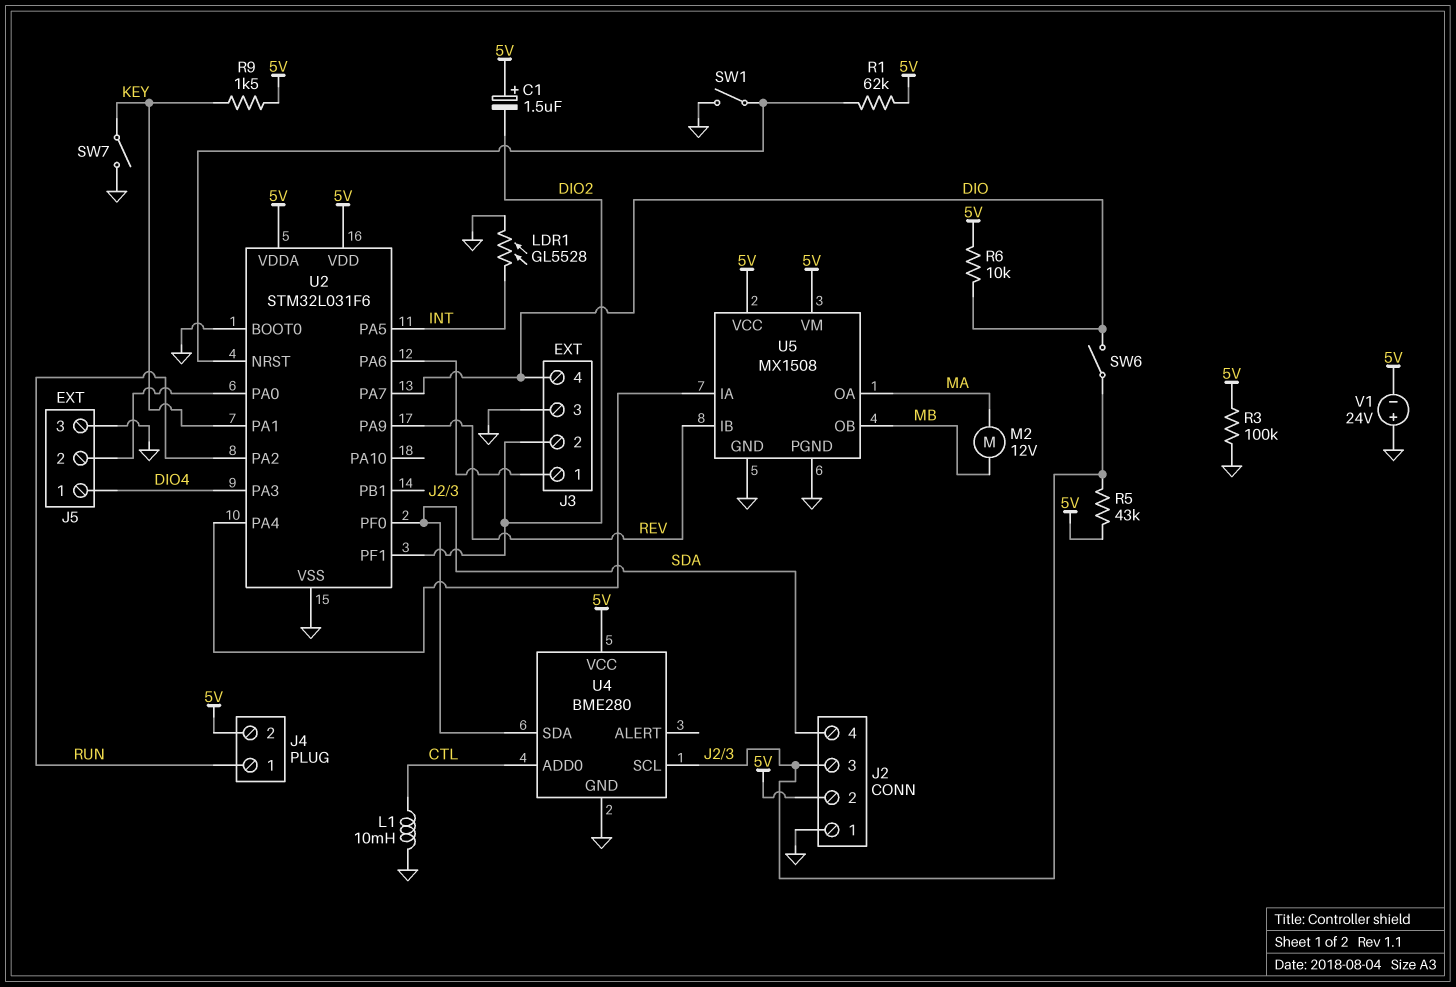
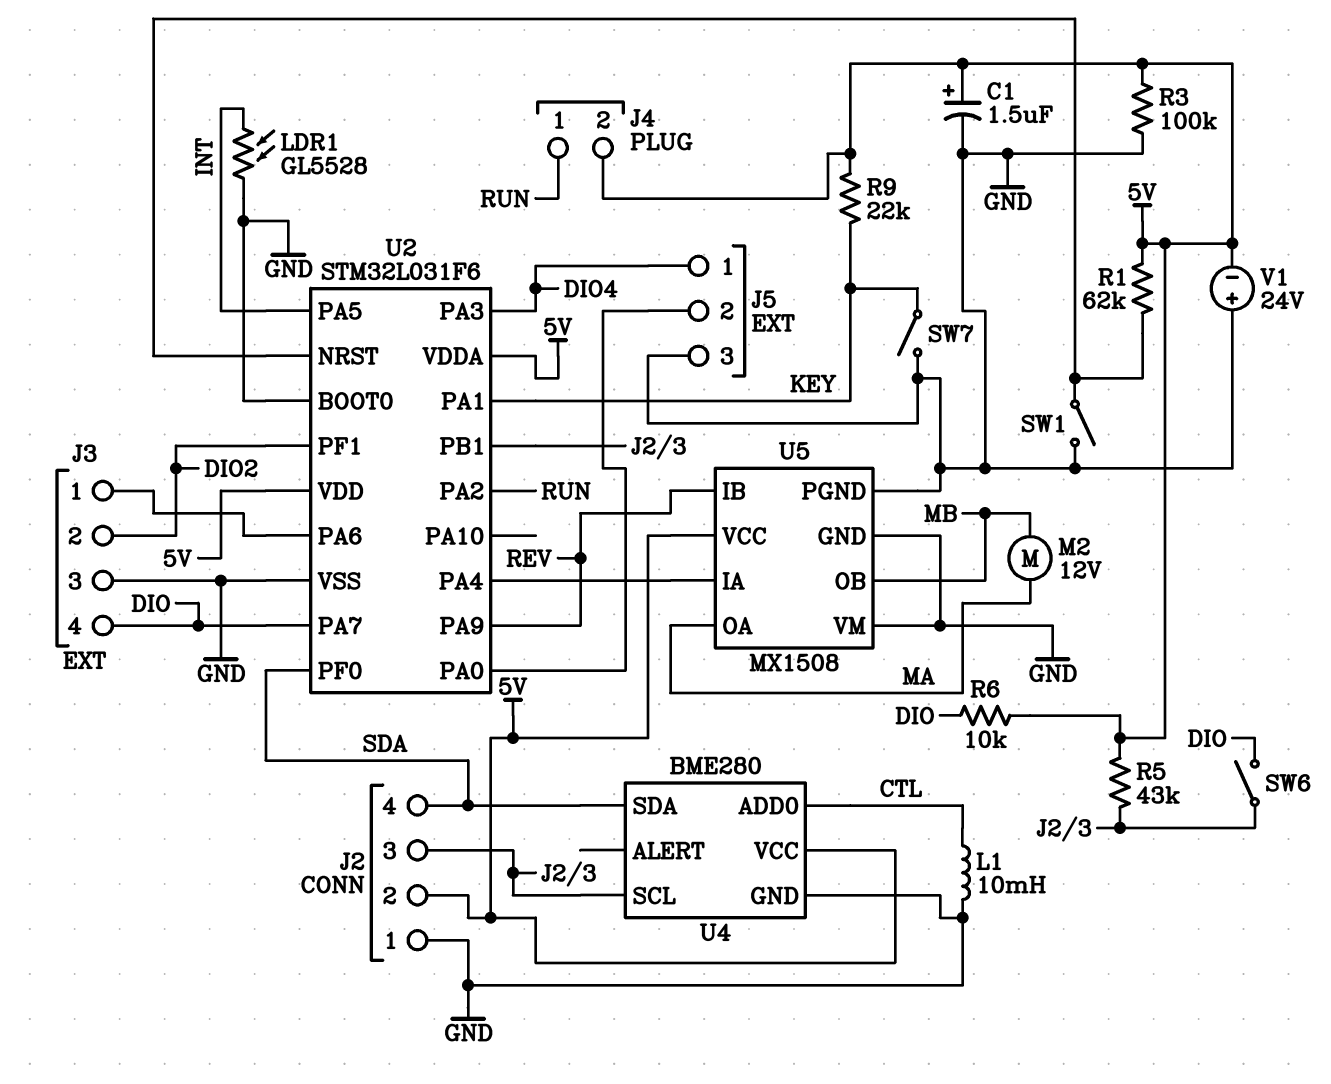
C1: 1.5uF (plus 5V, minus DIO2) -> 1.5uF (plus 5V, minus GND)
R9: 1.5k (5V, KEY) -> 22k (5V, KEY)
U5 pin VM: 5V -> GND

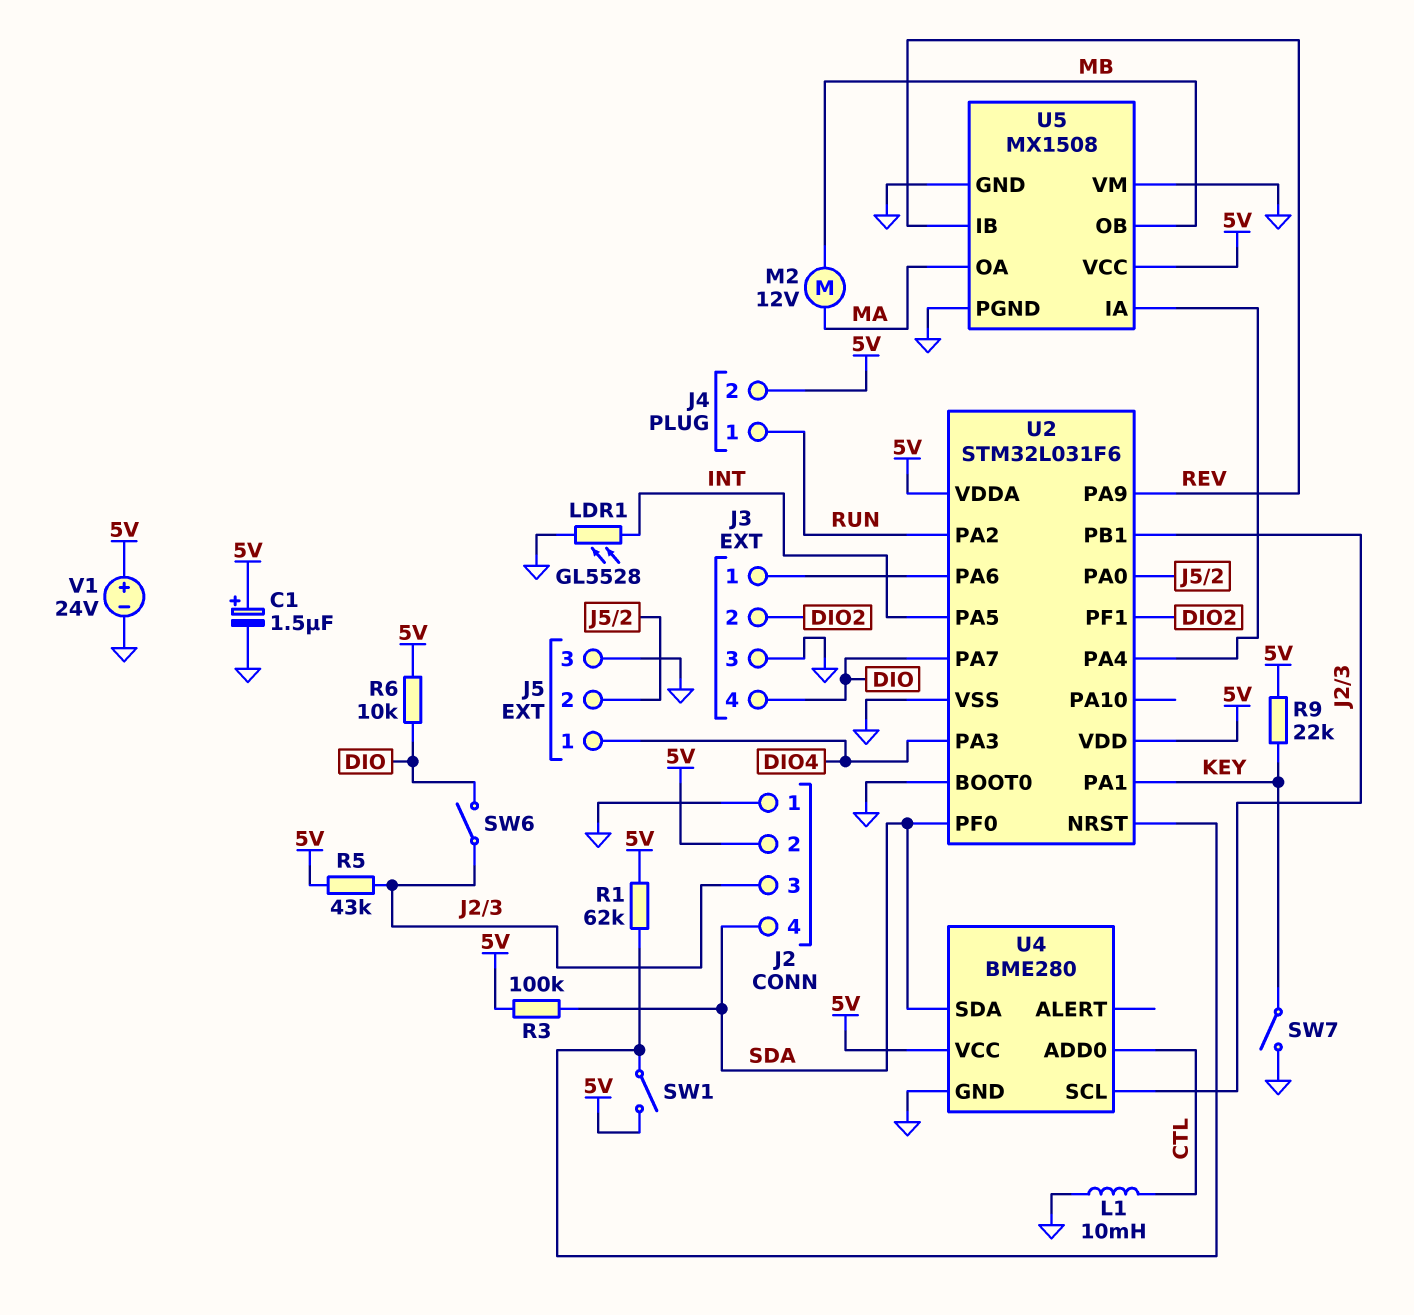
R3: 100k (5V, GND) -> 100k (5V, SDA)
SW1: switch (GND, U2/NRST) -> switch (5V, U2/NRST)
V1: 24V (plus GND, minus 5V) -> 24V (plus 5V, minus GND)

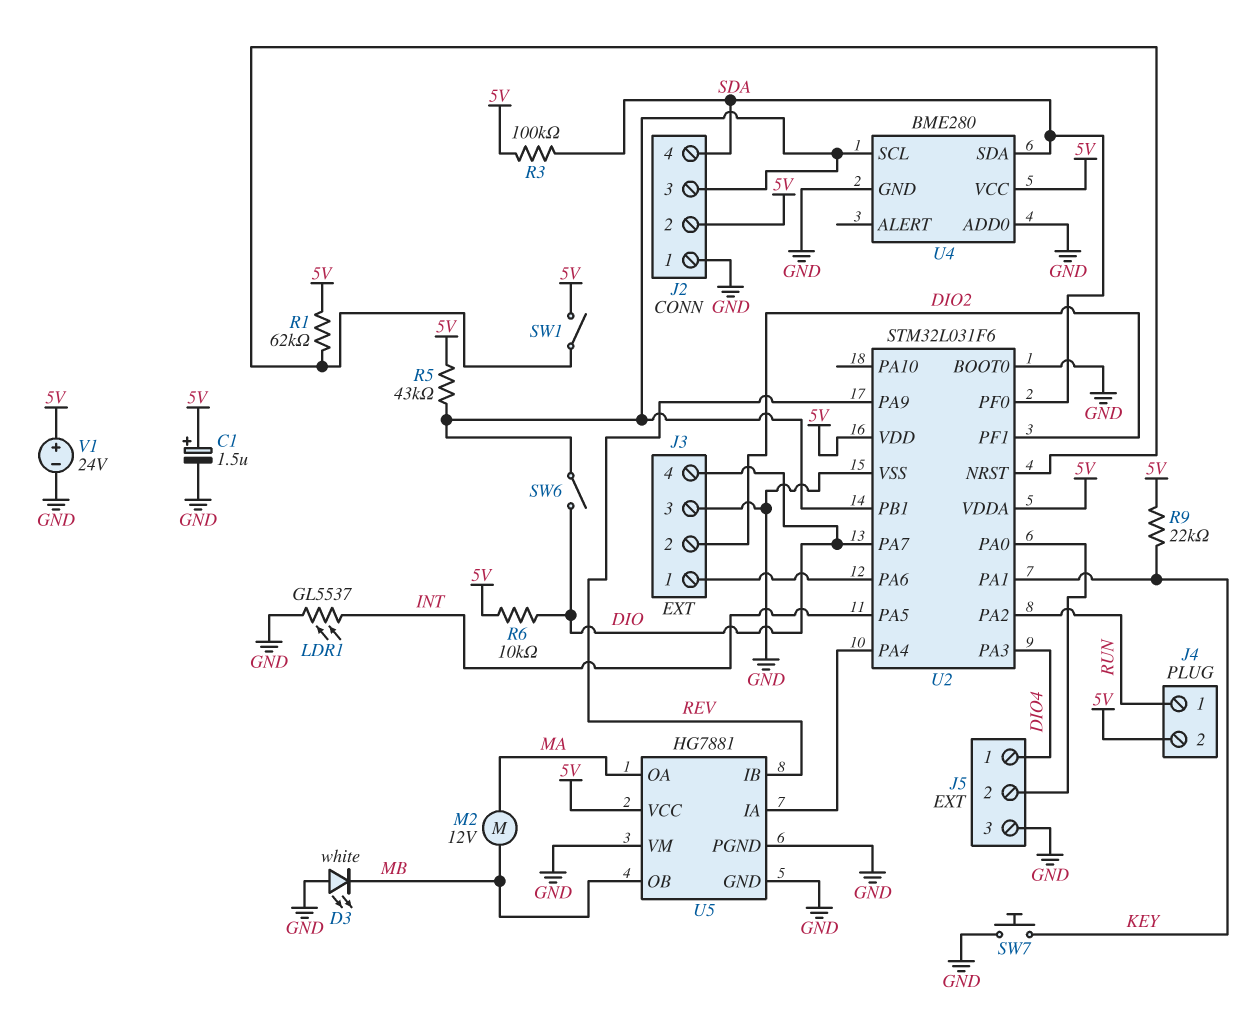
D3: none -> LED white (A GND, K MB)
L1: 10mH (CTL, GND) -> none
LDR1: GL5528 (GND, INT) -> GL5537 (GND, INT)
SW7: switch (GND, KEY) -> button (GND, KEY)
U4 pin ADD0: CTL -> GND
U5: MX1508 -> HG7881

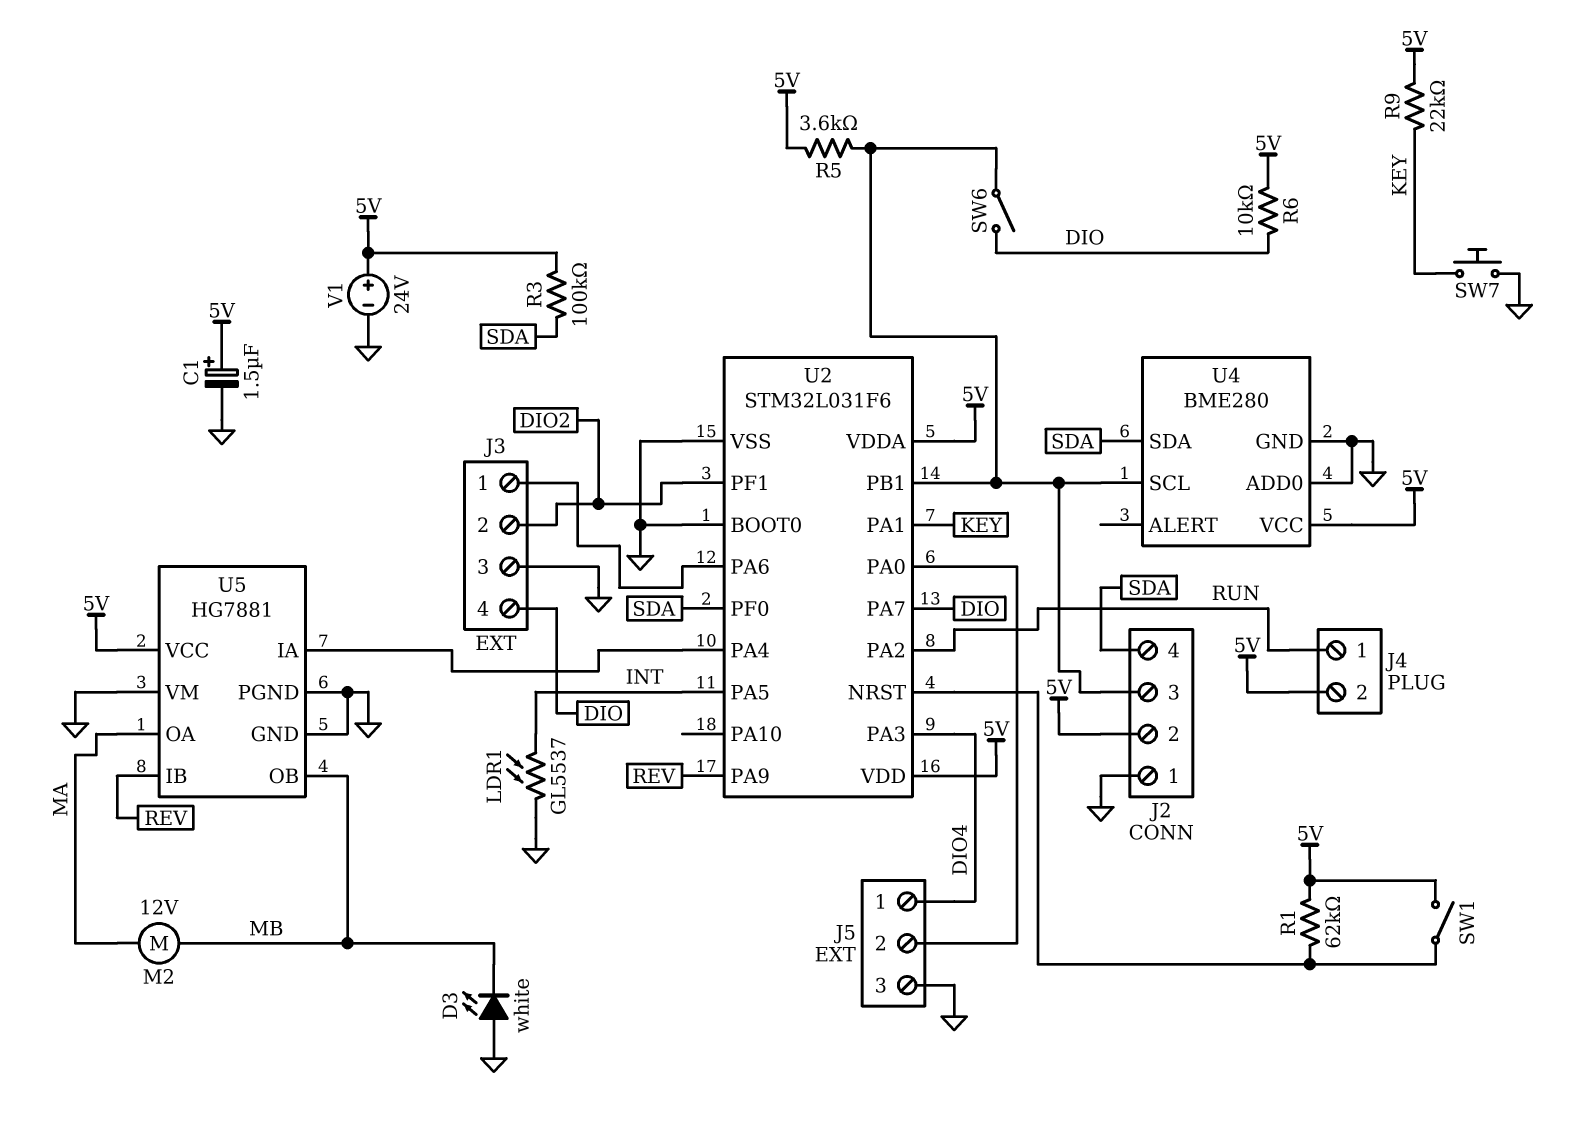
R5: 43k (5V, J2/3) -> 3.6k (5V, J2/3)

